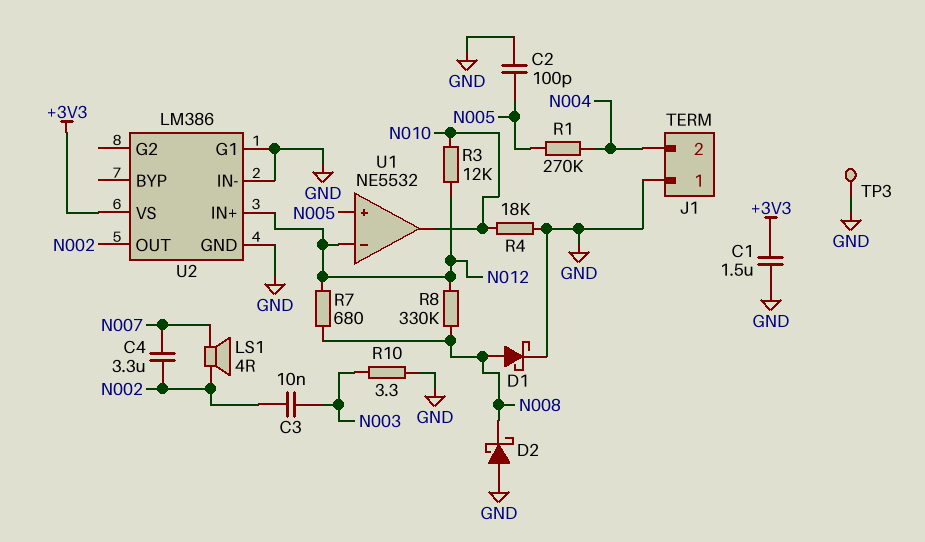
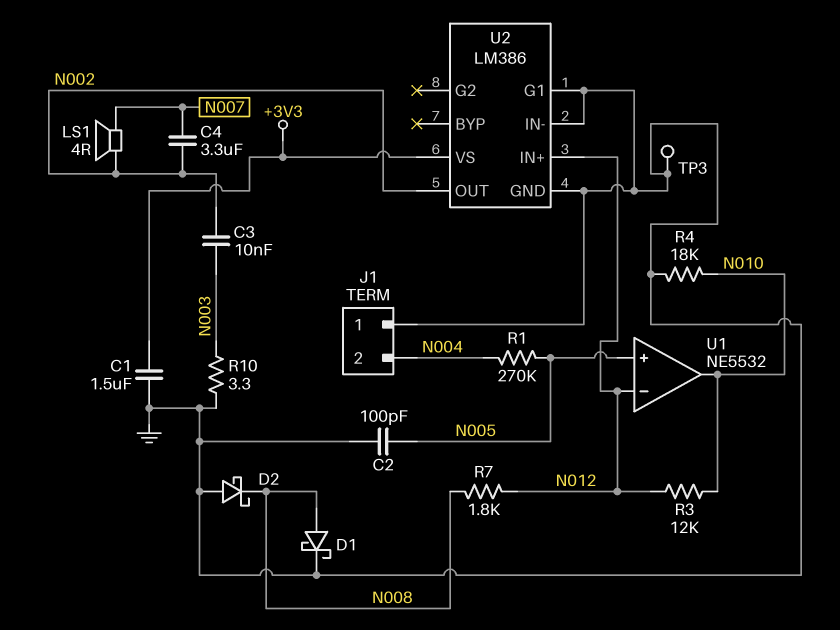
R7: 680 (N008, N012) -> 1.8k (N008, N012)
R8: 330k (N008, N012) -> none

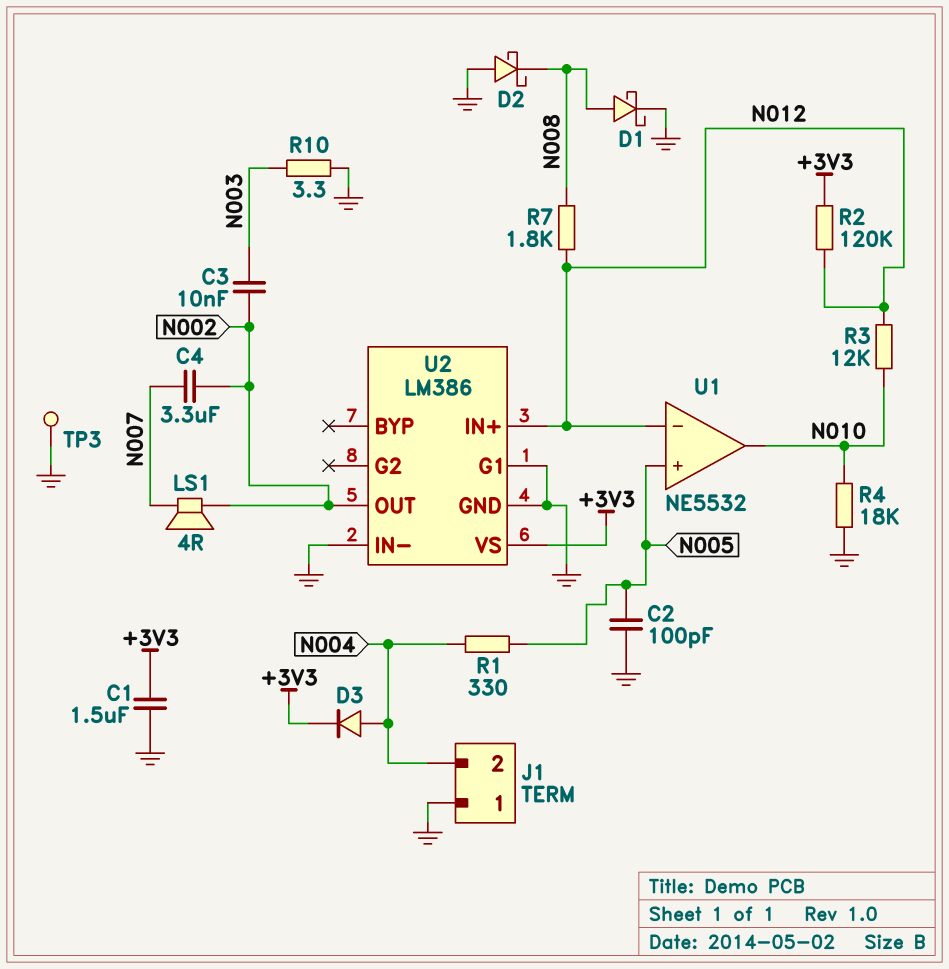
D3: none -> diode (A N004, K +3V3)
R1: 270k (N004, N005) -> 330 (N004, N005)
R2: none -> 120k (+3V3, N012)

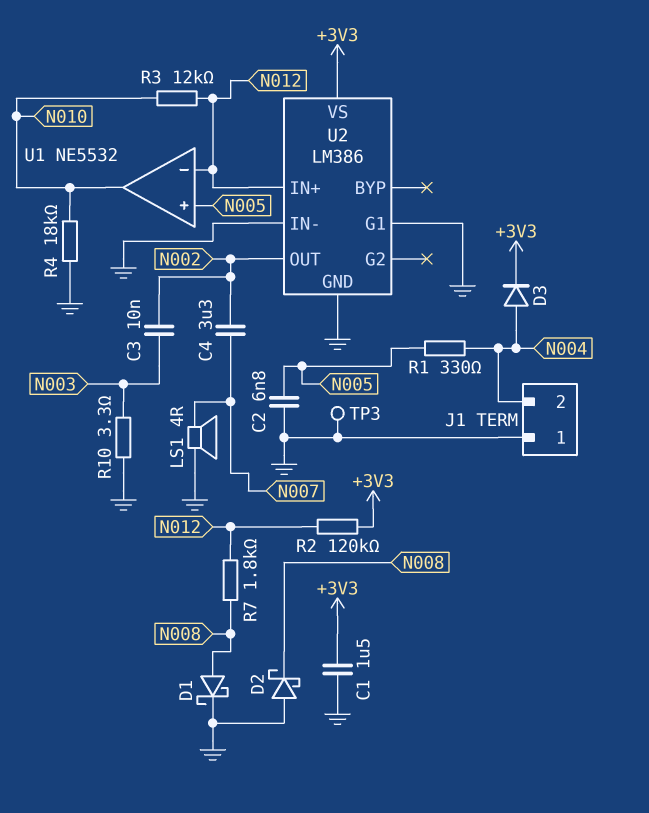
C2: 100pF (GND, N005) -> 6.8nF (GND, N005)
LS1: speaker 4R (N002, N007) -> speaker 4R (GND, N007)

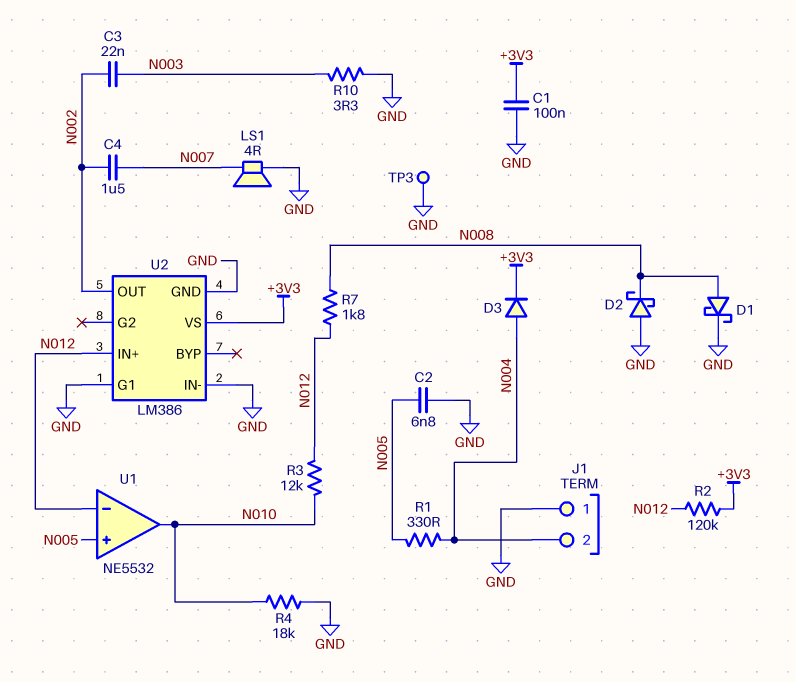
C1: 1.5uF (+3V3, GND) -> 100nF (+3V3, GND)
C3: 10nF (N002, N003) -> 22nF (N002, N003)
C4: 3.3uF (N002, N007) -> 1.5uF (N002, N007)

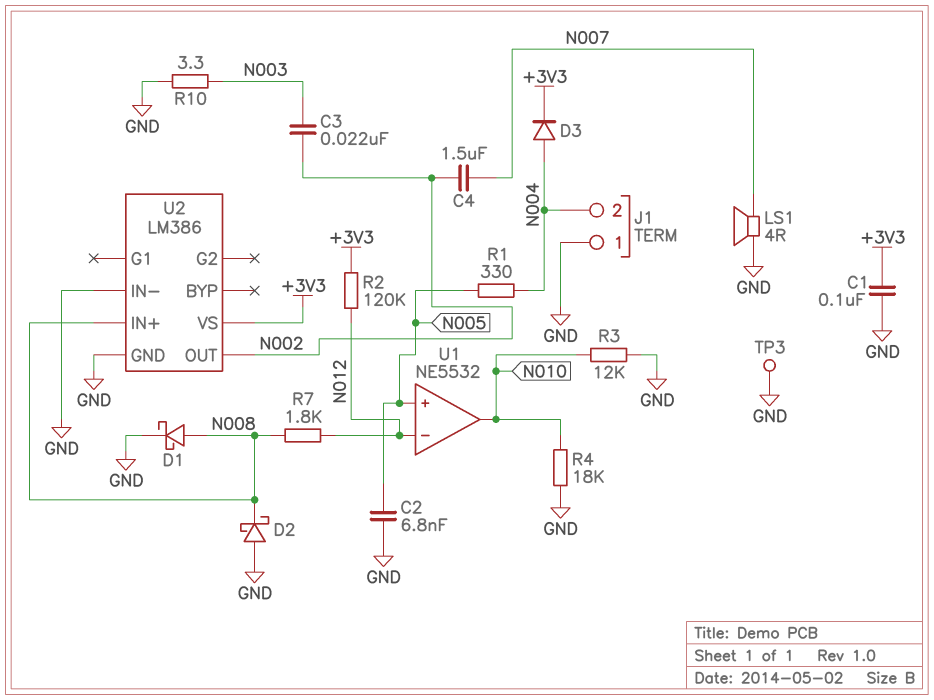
R3: 12k (N010, N012) -> 12k (GND, N010)
U2 pin G1: GND -> none
U2 pin IN+: N012 -> N008

